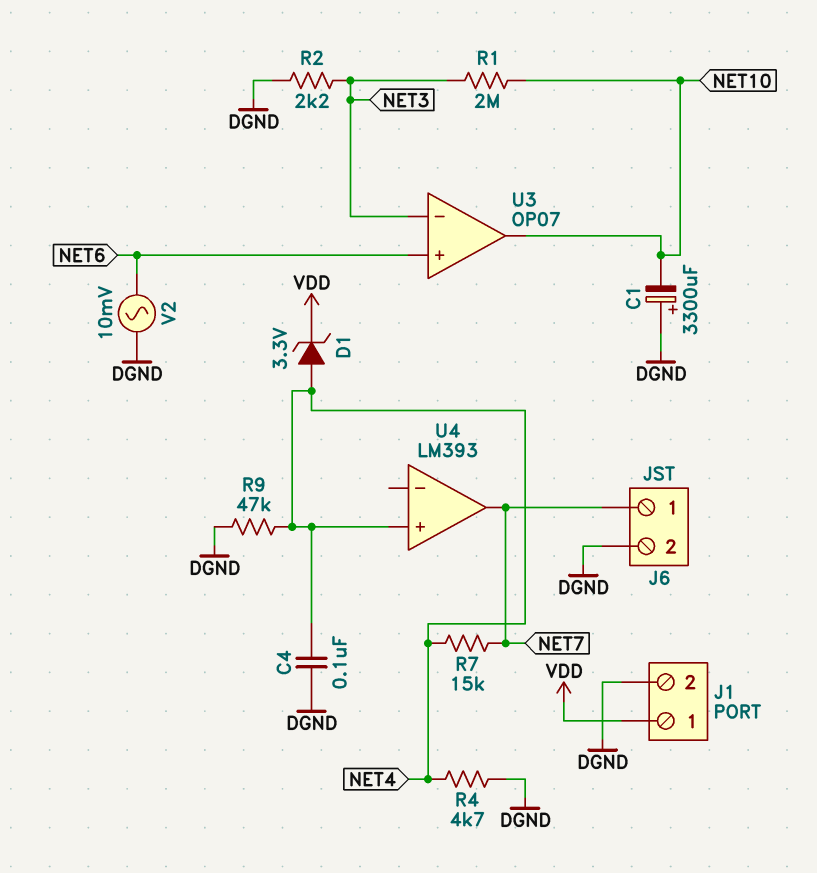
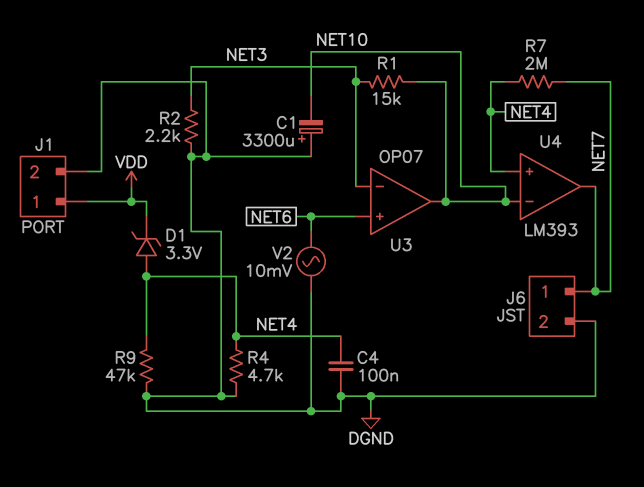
R1: 2M (NET3, NET10) -> 15k (NET3, NET10)
R7: 15k (NET4, NET7) -> 2M (NET4, NET7)
U4 pin in-: none -> NET10

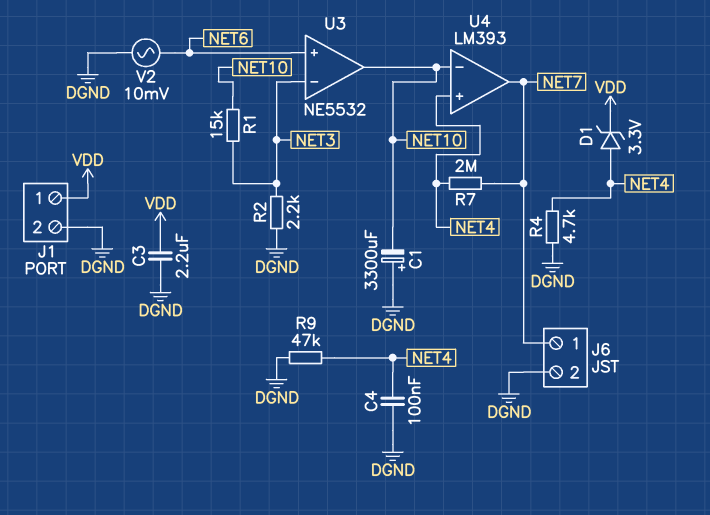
C3: none -> 2.2uF (DGND, VDD)
U3: OP07 -> NE5532

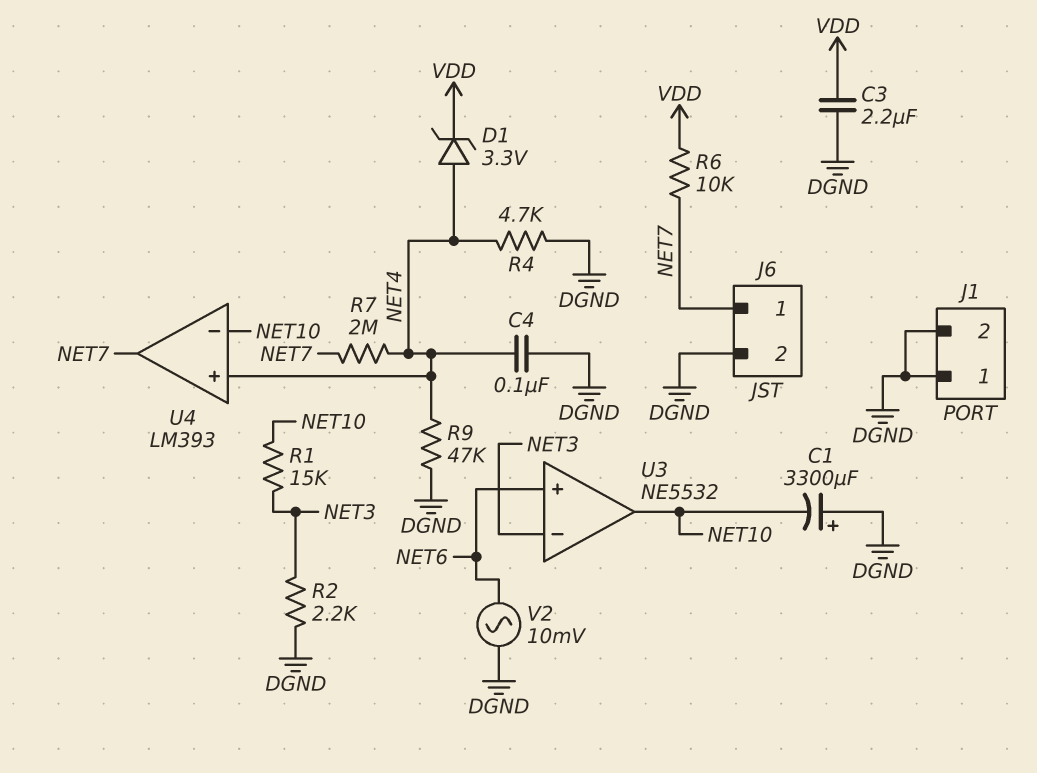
J1 pin 1: VDD -> DGND
R6: none -> 10k (NET7, VDD)

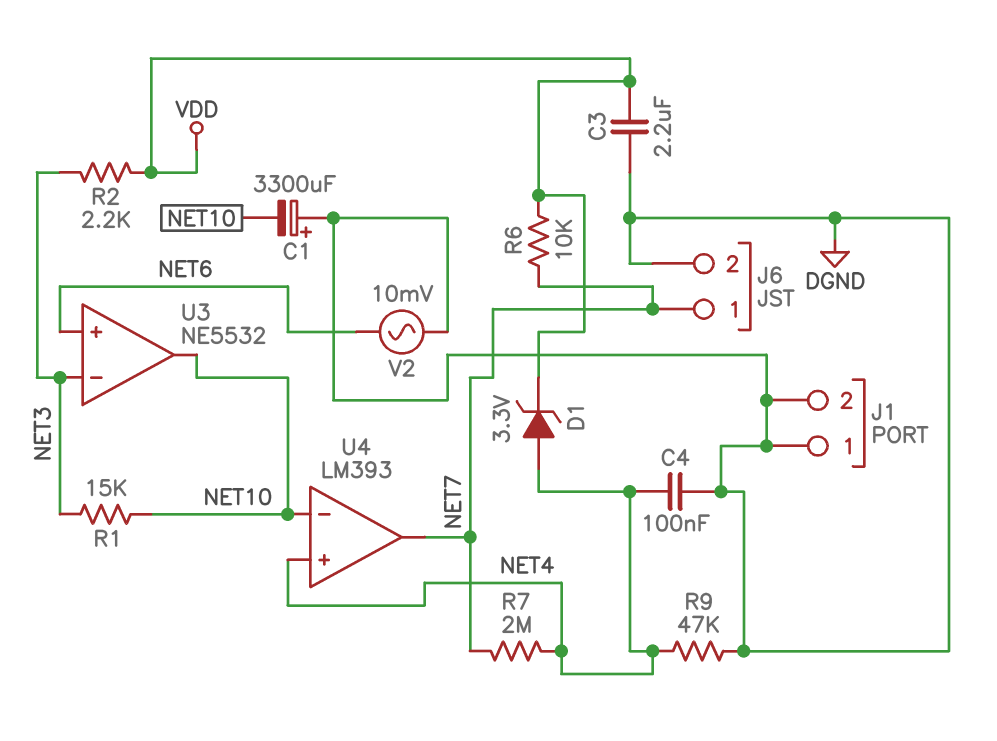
R2: 2.2k (DGND, NET3) -> 2.2k (NET3, VDD)
R4: 4.7k (DGND, NET4) -> none

